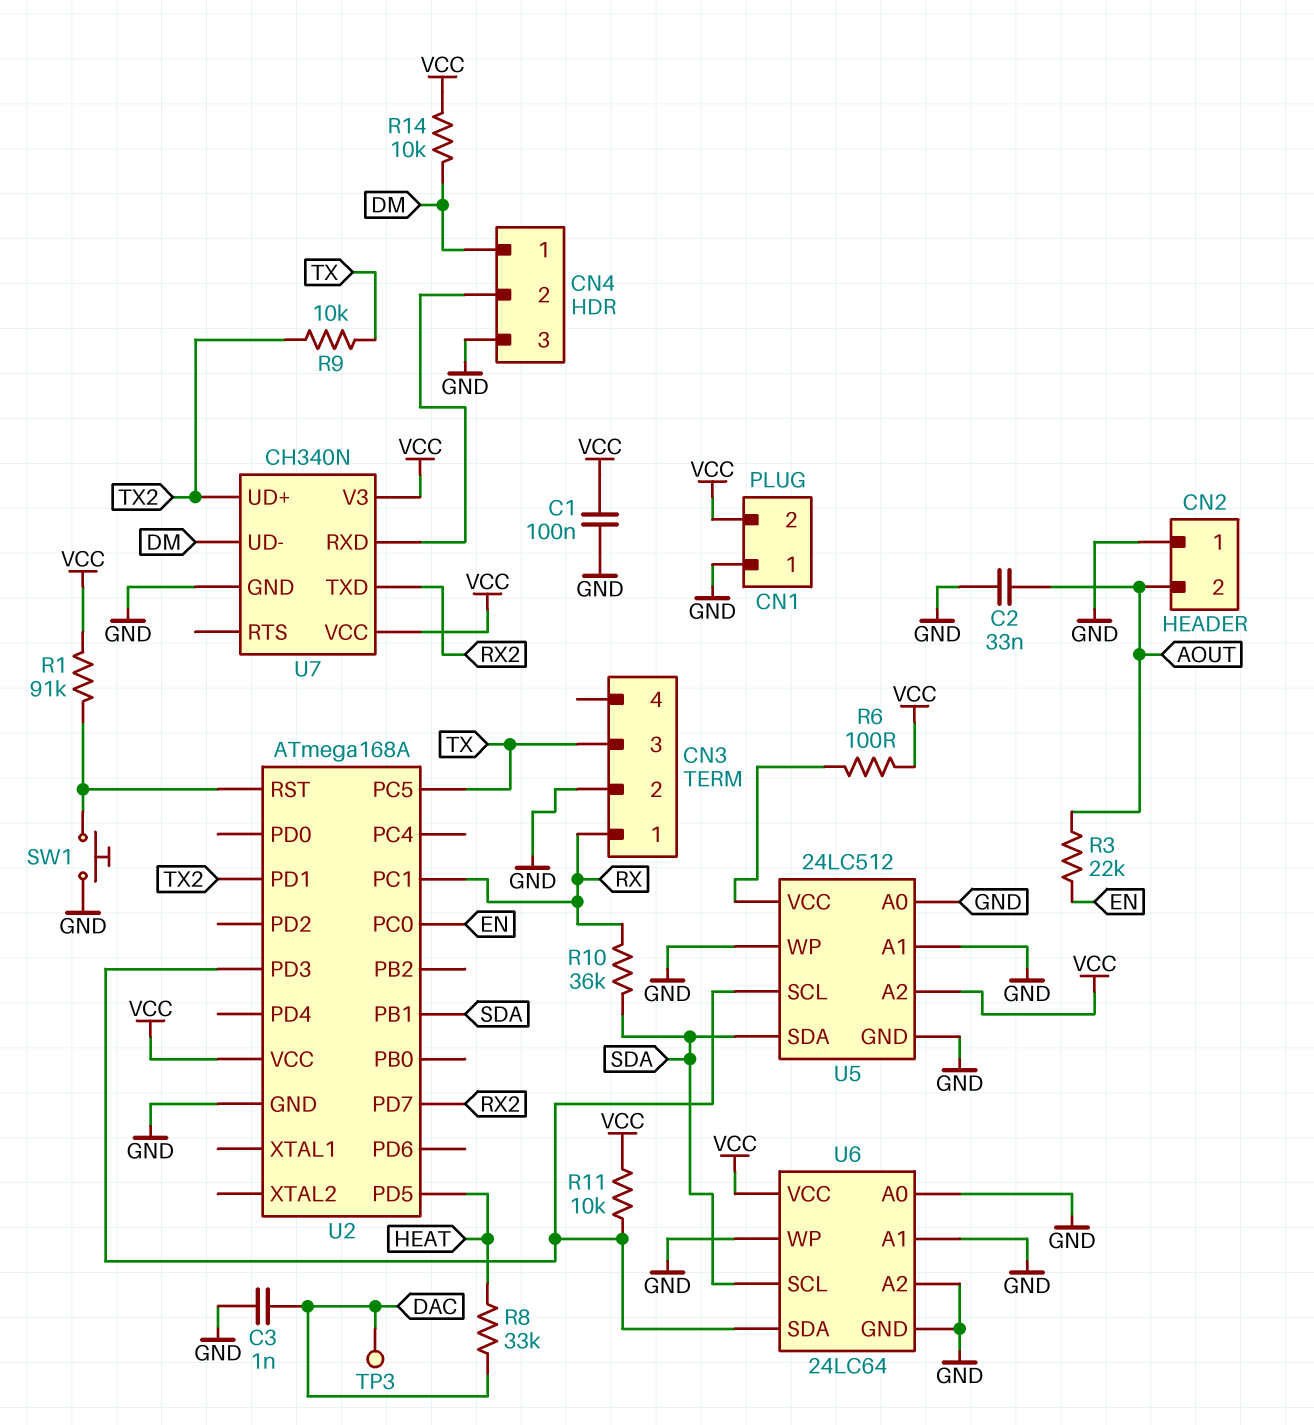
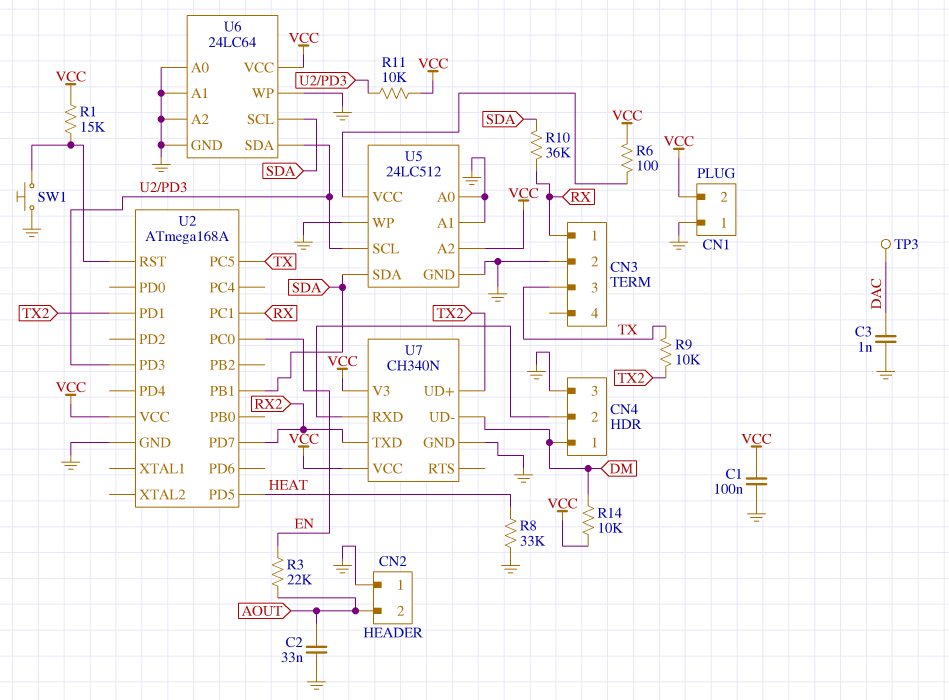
R1: 91k (U2/RST, VCC) -> 15k (U2/RST, VCC)
R8: 33k (DAC, HEAT) -> 33k (GND, HEAT)

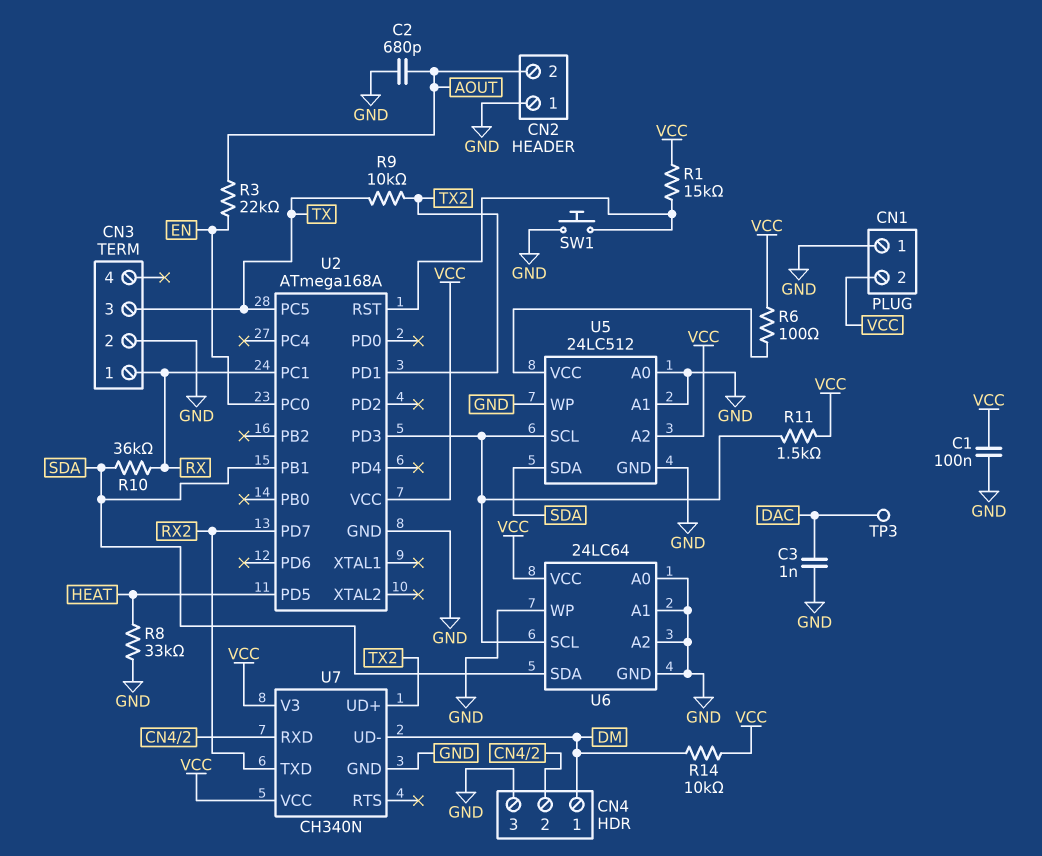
C2: 33nF (AOUT, GND) -> 680pF (AOUT, GND)
R11: 10k (U2/PD3, VCC) -> 1.5k (U2/PD3, VCC)
U6 pin SCL: SDA -> U2/PD3
U6 pin SDA: U2/PD3 -> SDA

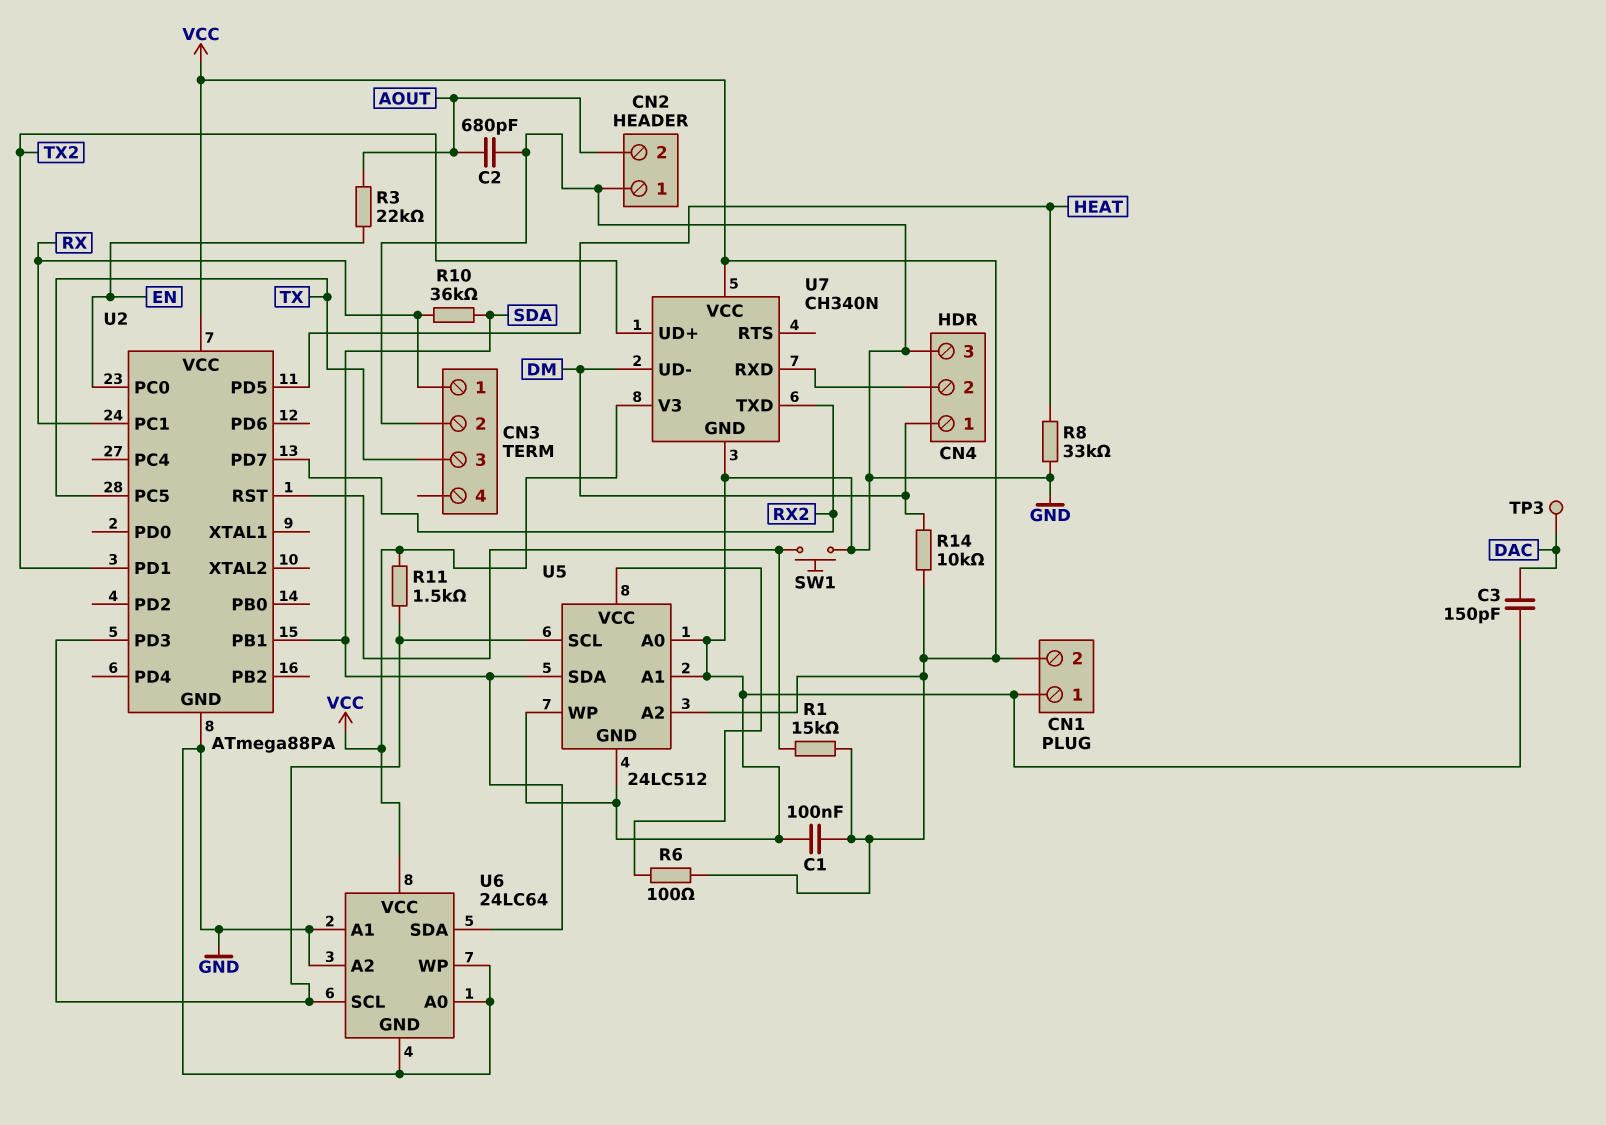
C3: 1nF (DAC, GND) -> 150pF (DAC, GND)
R9: 10k (TX, TX2) -> none
U2: ATmega168A -> ATmega88PA

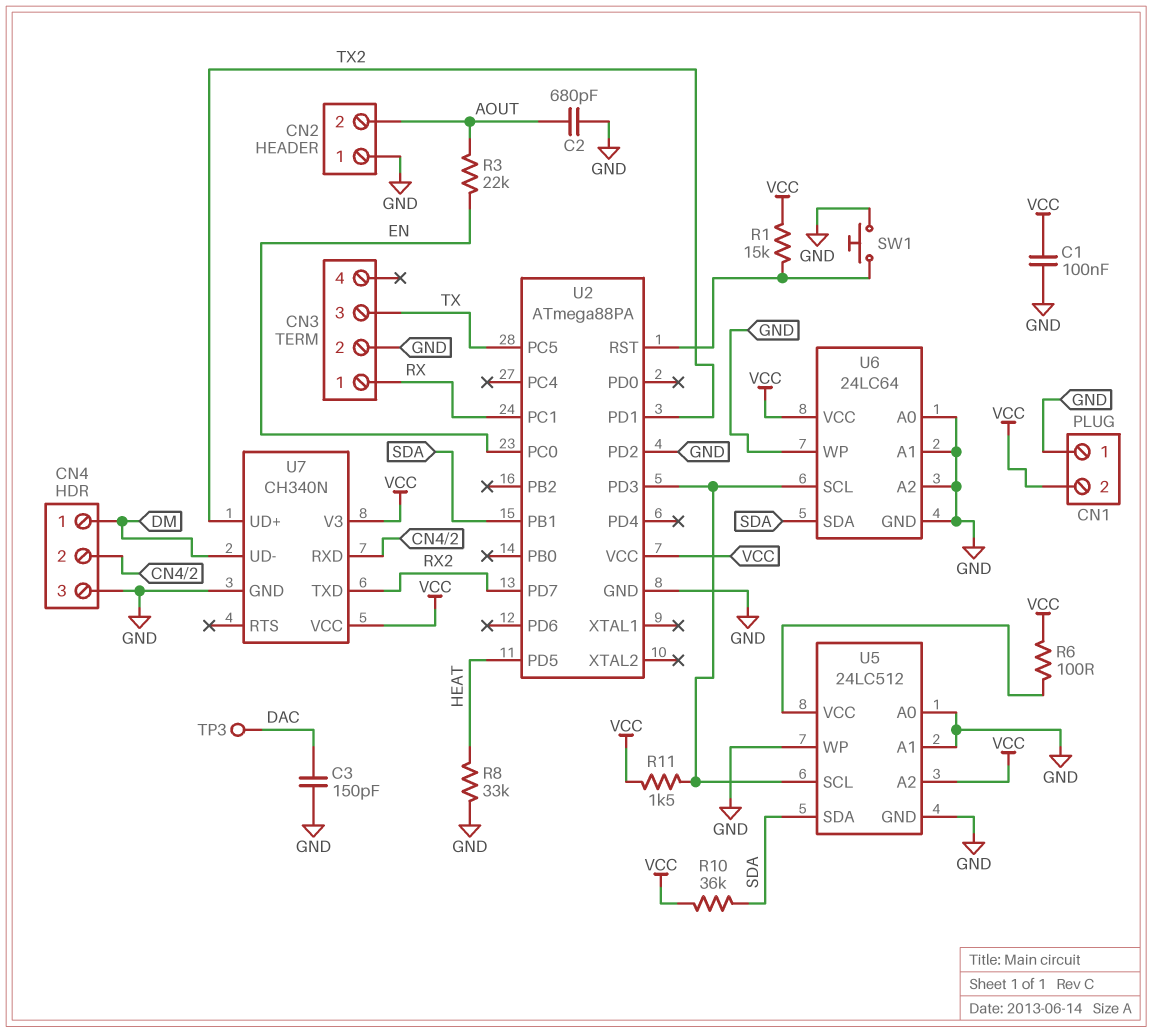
R10: 36k (RX, SDA) -> 36k (SDA, VCC)
R14: 10k (DM, VCC) -> none
U2 pin PD2: none -> GND

